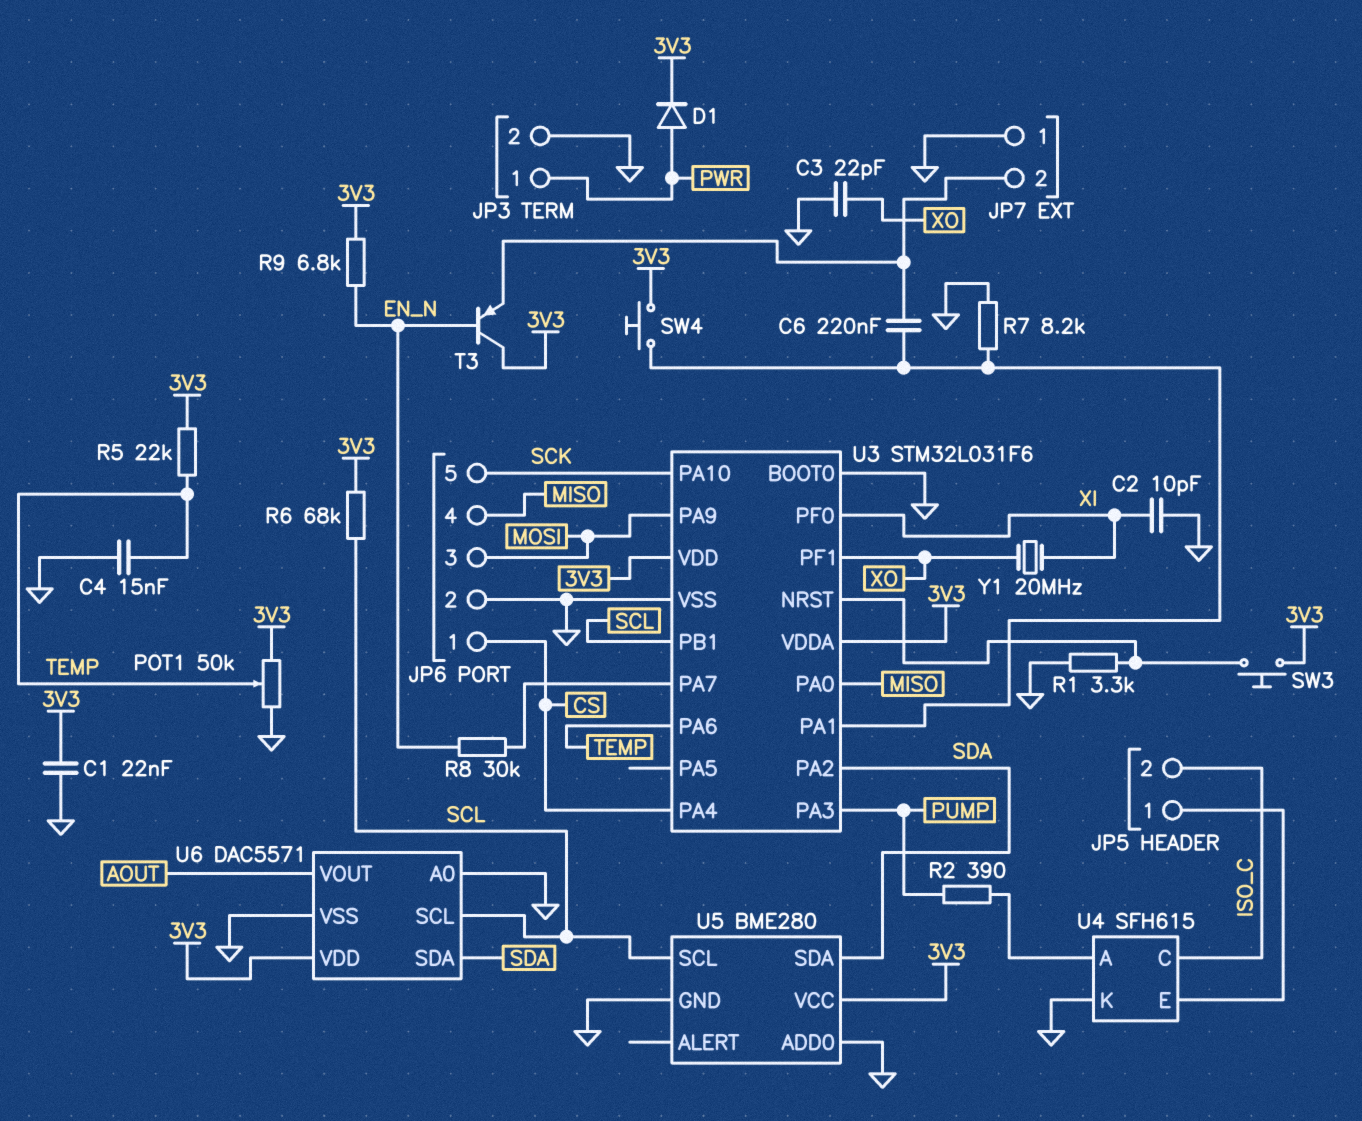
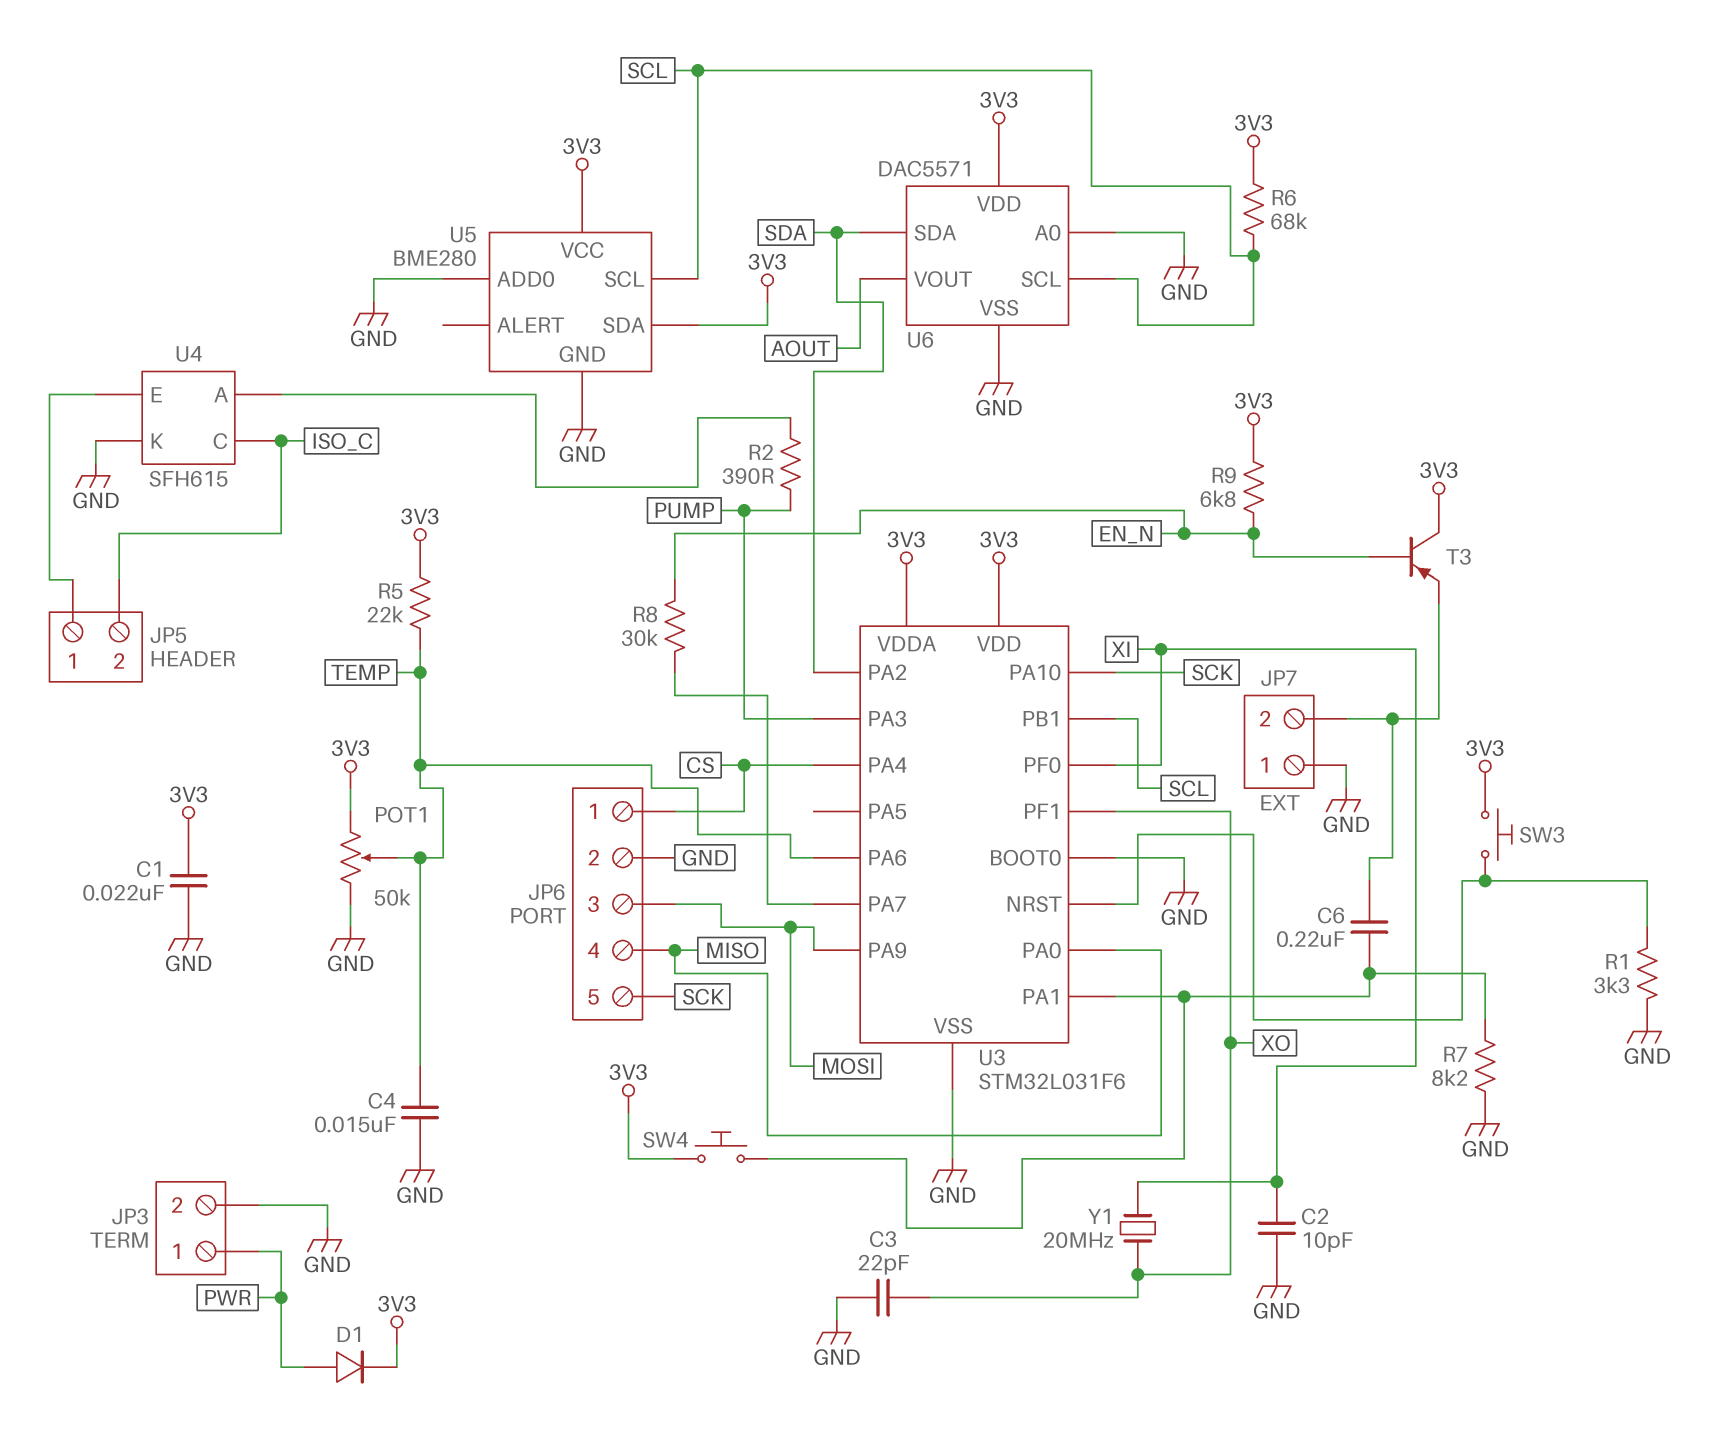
U5 pin SDA: SDA -> 3V3

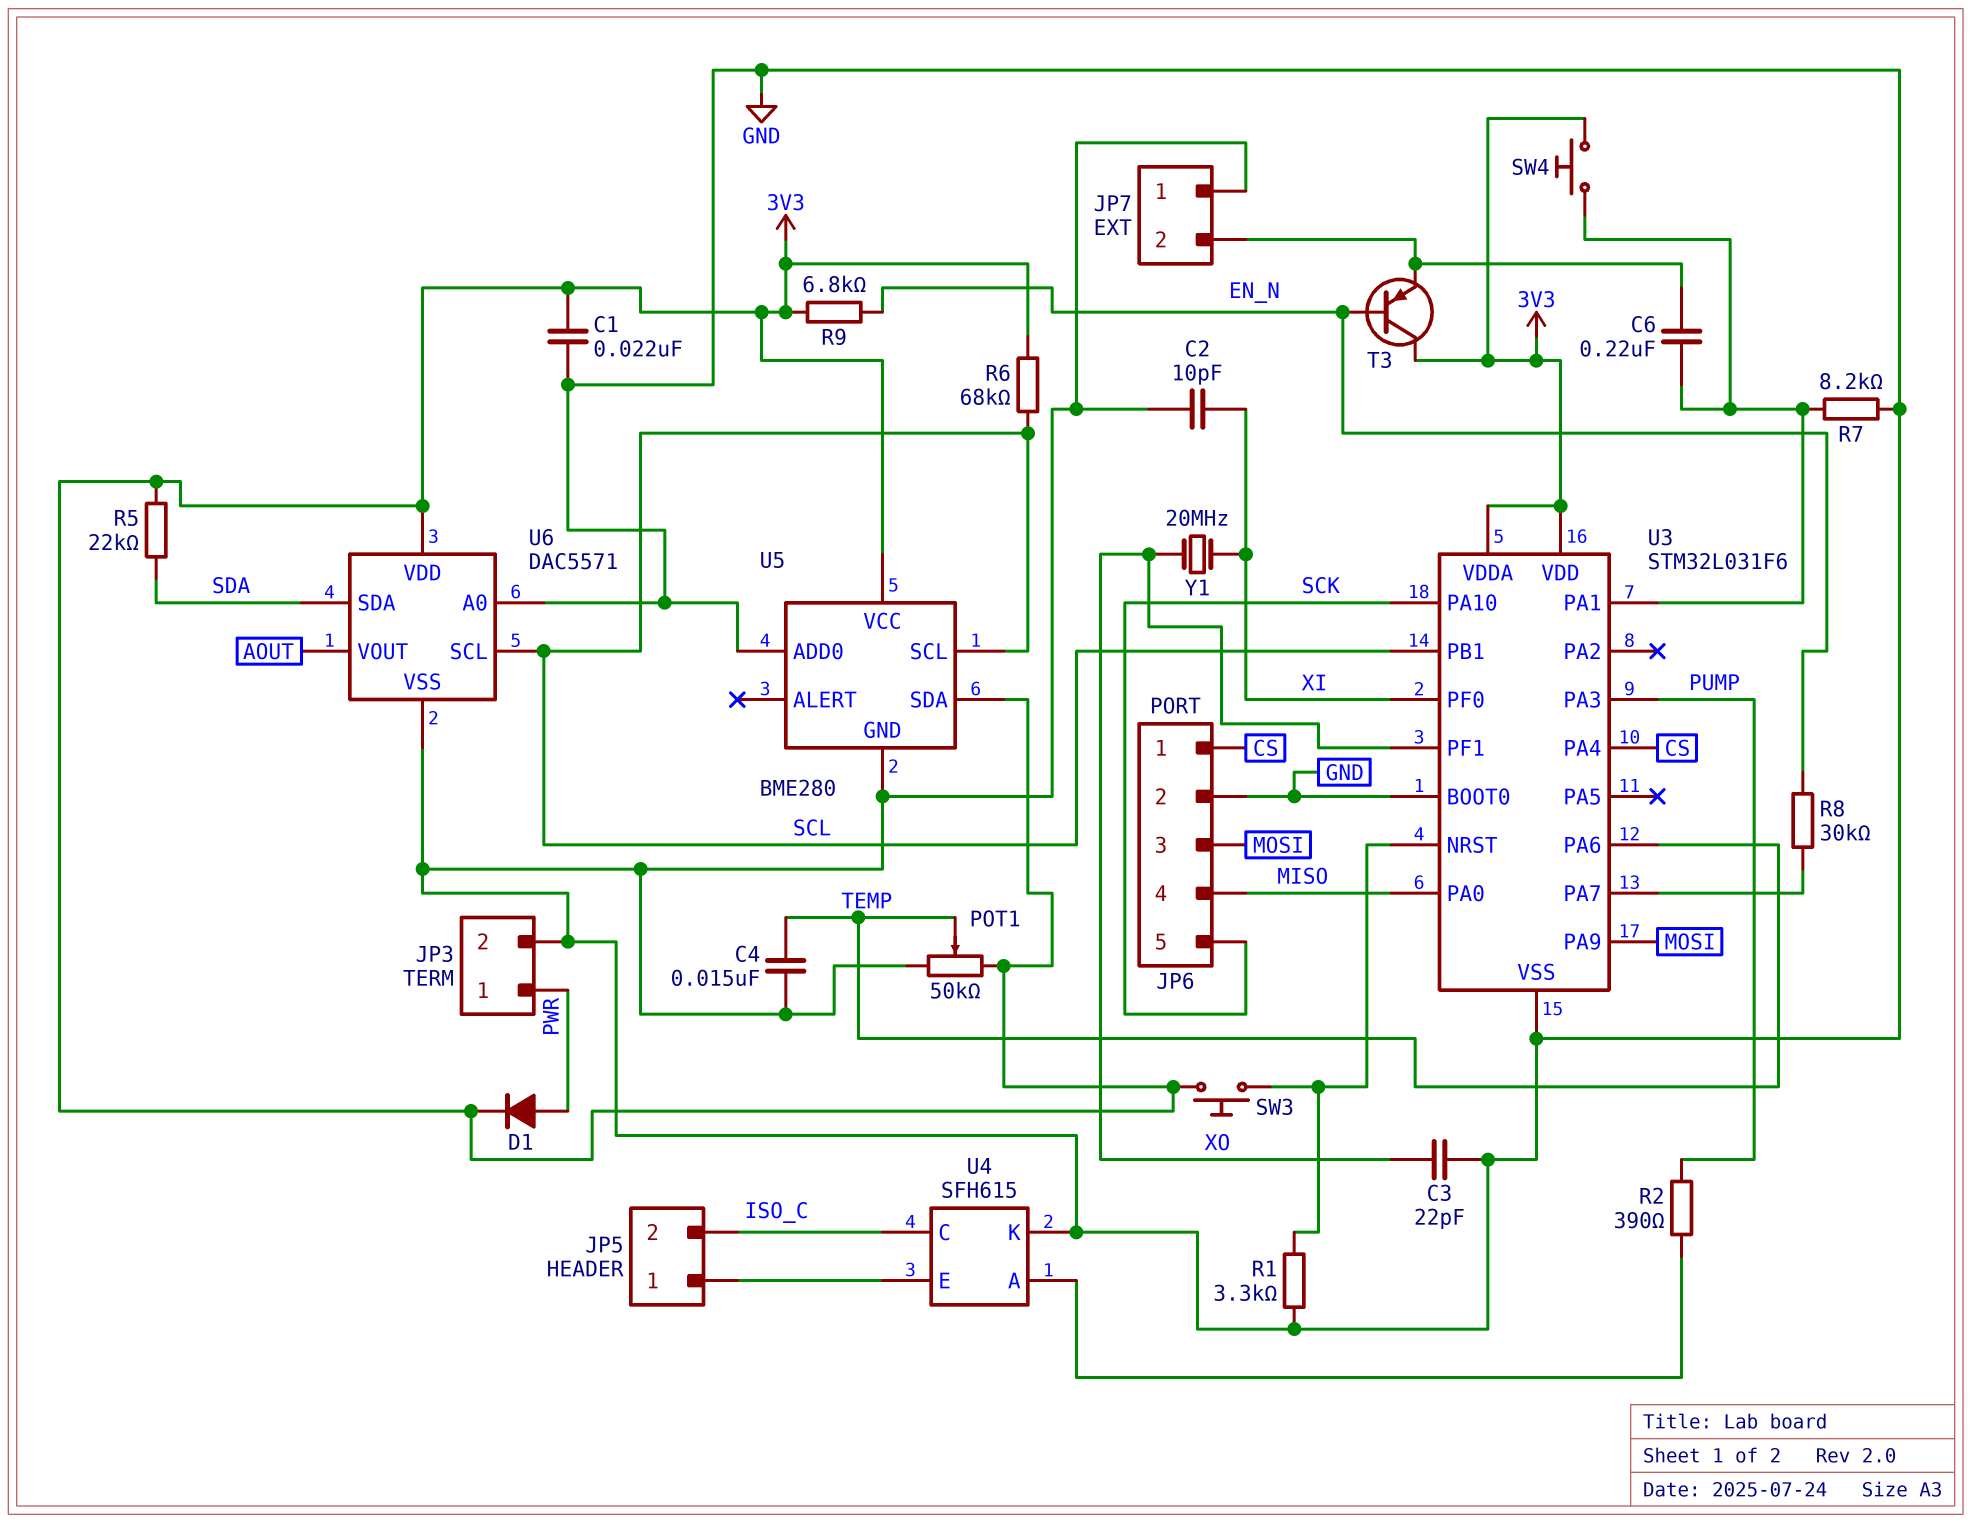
R5: 22k (3V3, TEMP) -> 22k (3V3, SDA)
U3 pin PA2: SDA -> none

